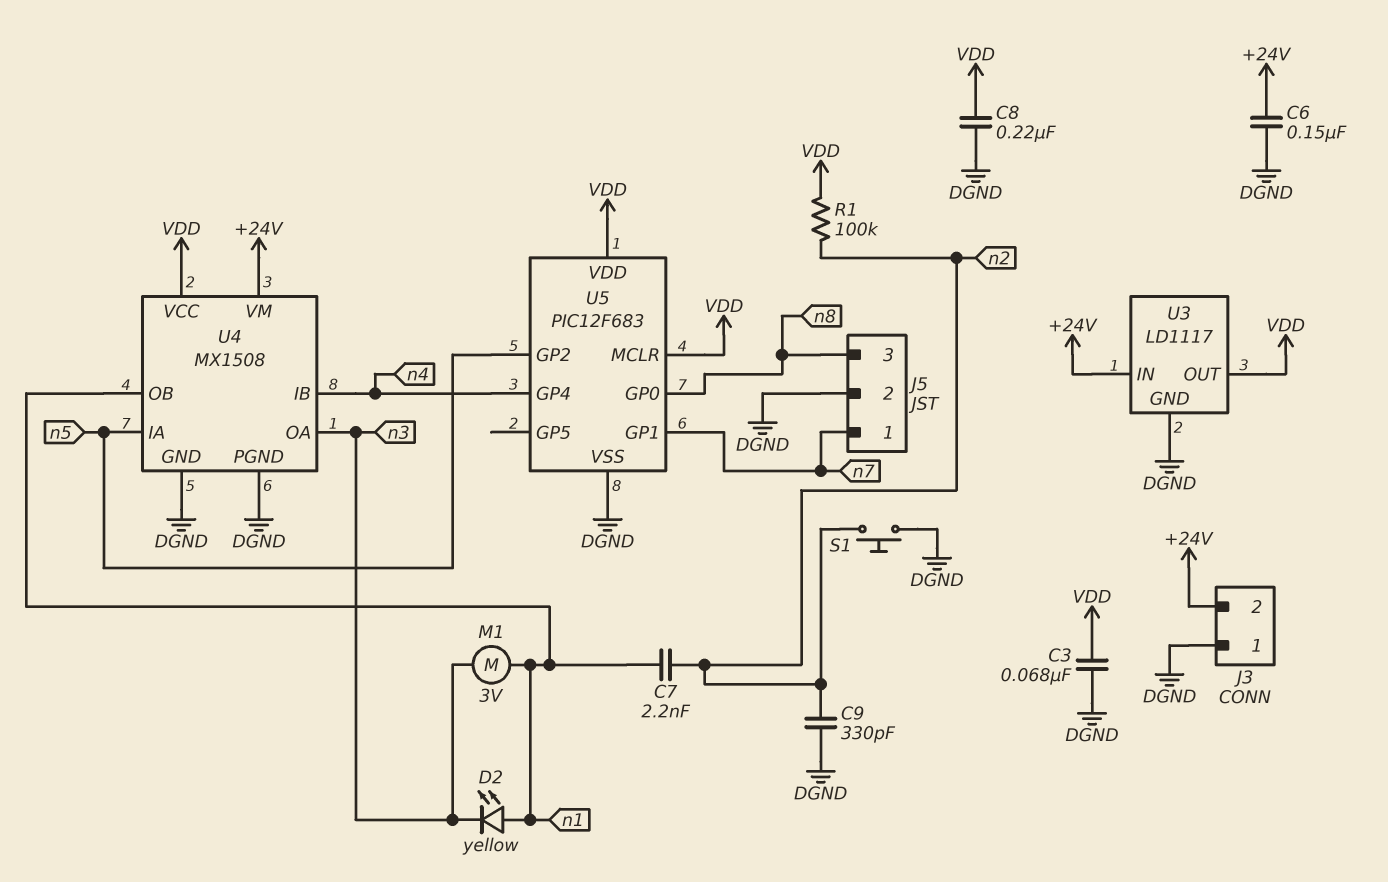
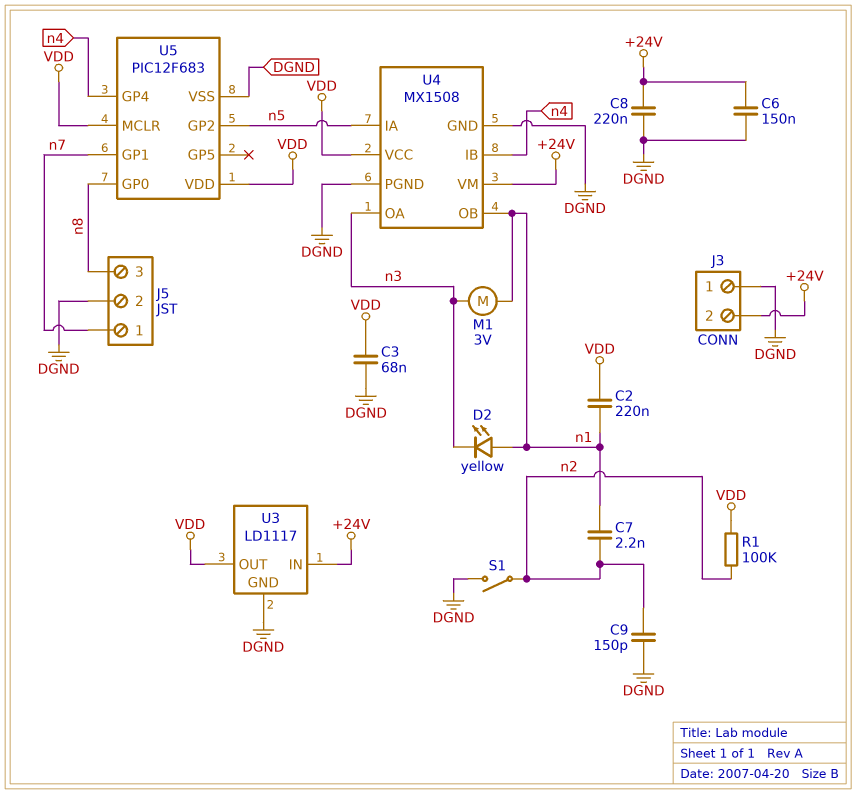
C2: none -> 220nF (VDD, n1)
C8: 220nF (DGND, VDD) -> 220nF (+24V, DGND)
C9: 330pF (DGND, n2) -> 150pF (DGND, n2)
S1: button (DGND, n2) -> switch (DGND, n2)

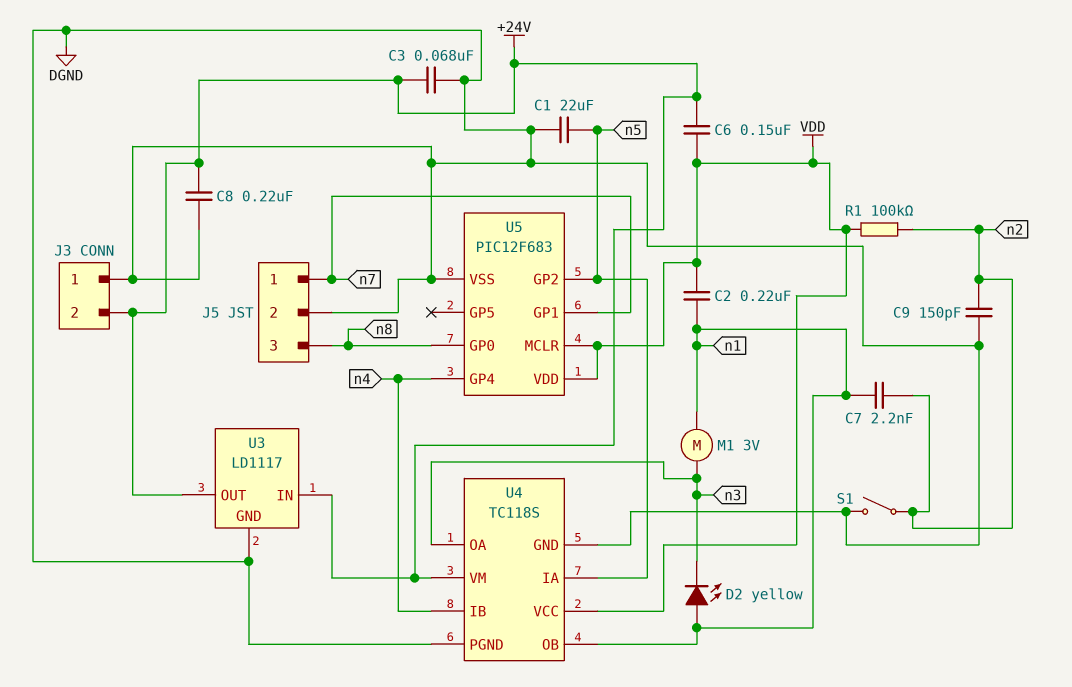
C1: none -> 22uF (DGND, n5)
C3: 68nF (DGND, VDD) -> 68nF (+24V, DGND)
C6: 150nF (+24V, DGND) -> 150nF (+24V, VDD)
U3 pin OUT: VDD -> +24V
U4: MX1508 -> TC118S

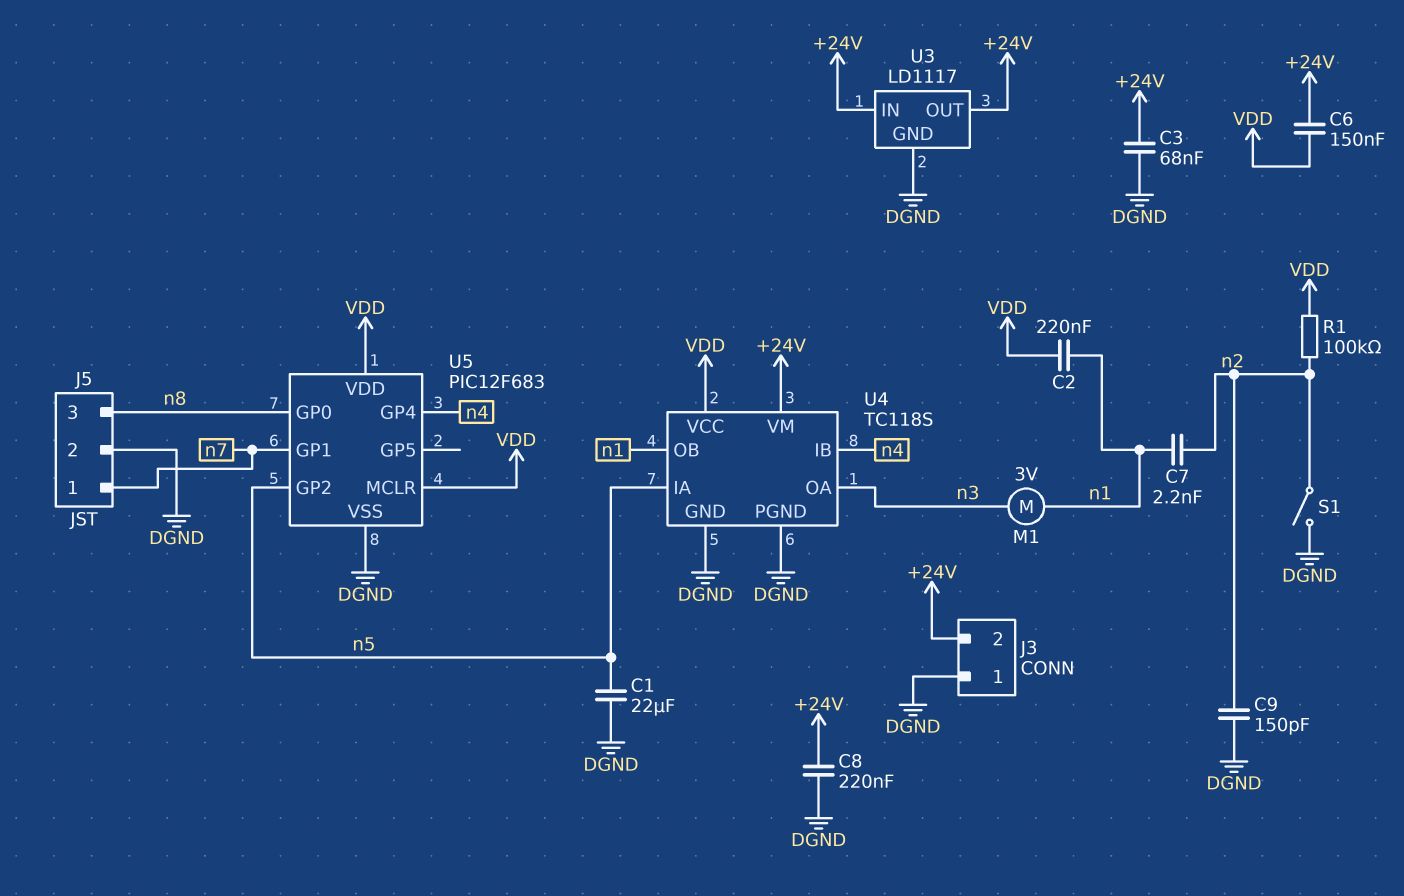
D2: LED yellow (A n1, K n3) -> none

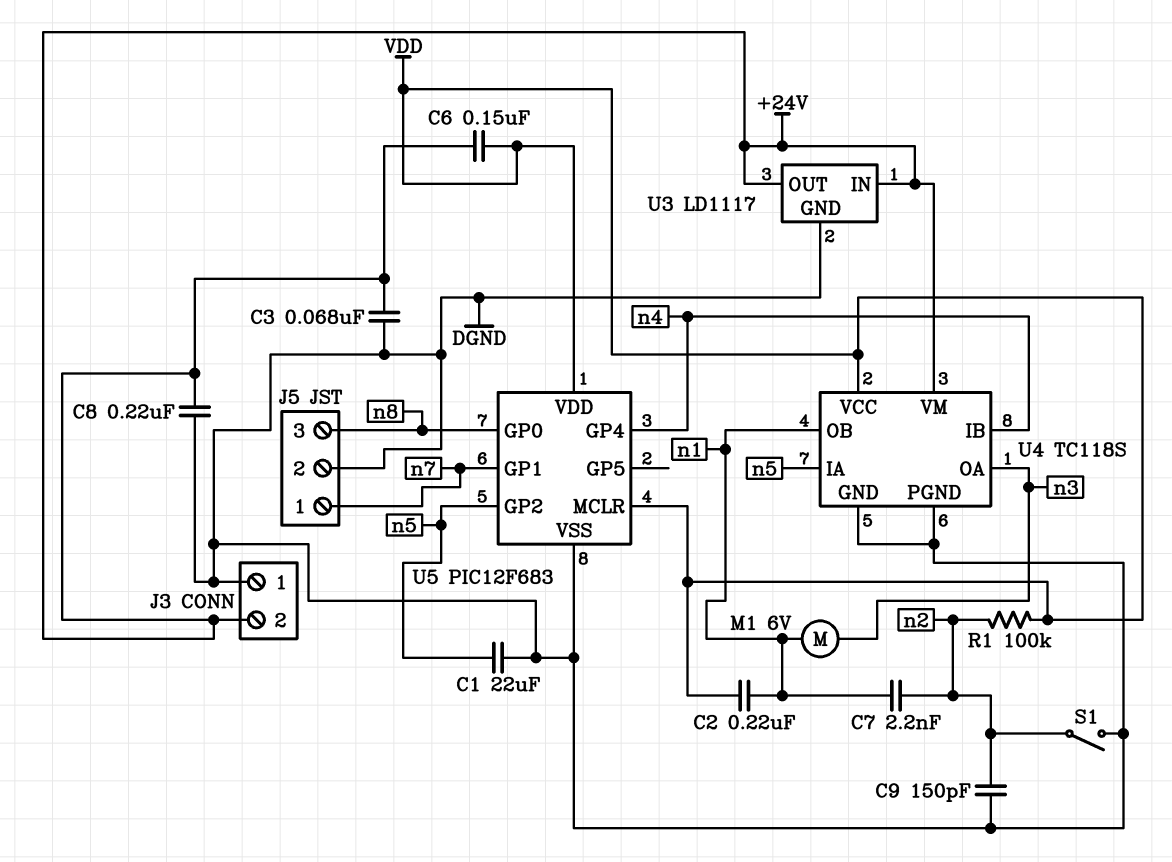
M1: motor 3V (n1, n3) -> motor 6V (n1, n3)

